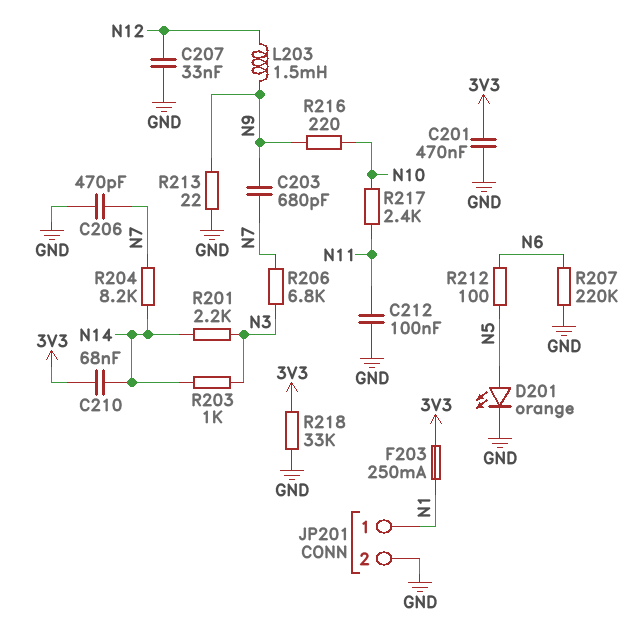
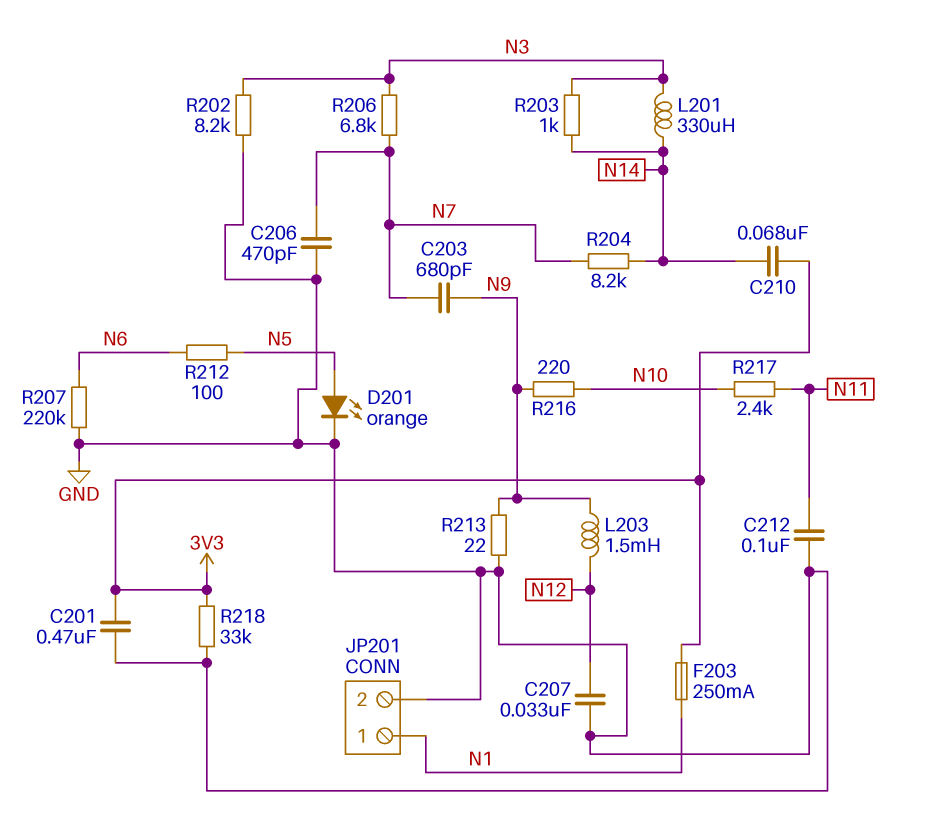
L201: none -> 330uH (N3, N14)
R201: 2.2k (N3, N14) -> none
R202: none -> 8.2k (GND, N3)

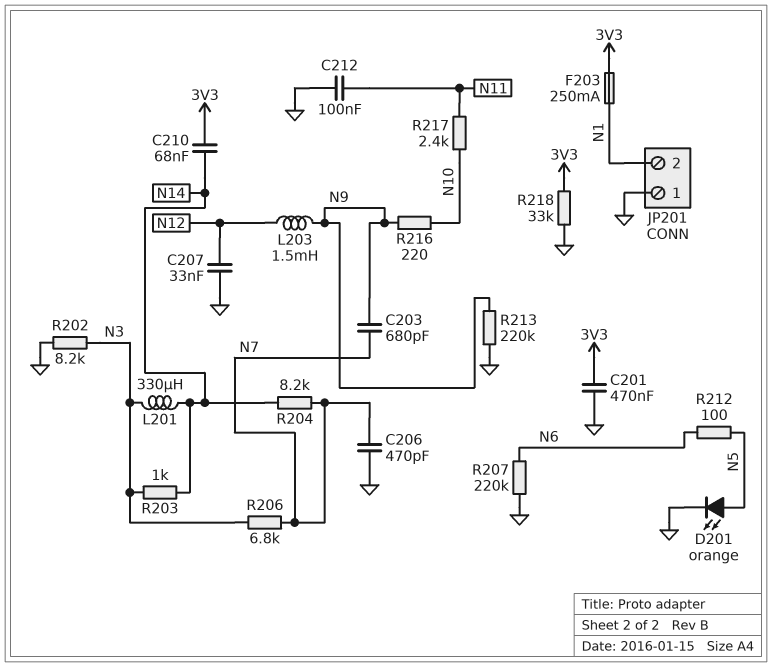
JP201 pin 1: N1 -> GND
JP201 pin 2: GND -> N1
R213: 22 (GND, N9) -> 220k (GND, N9)

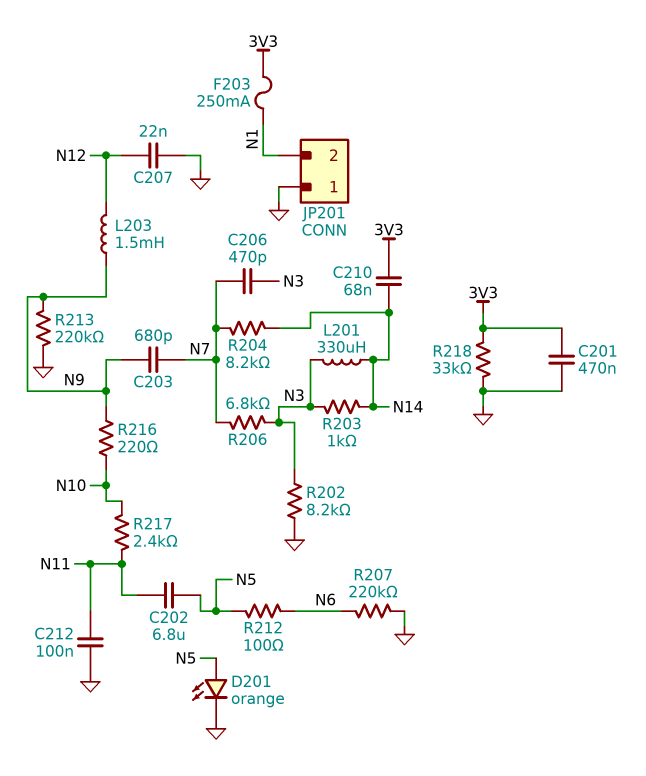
C202: none -> 6.8uF (N5, N11)
C206: 470pF (GND, N7) -> 470pF (N3, N7)
C207: 33nF (GND, N12) -> 22nF (GND, N12)

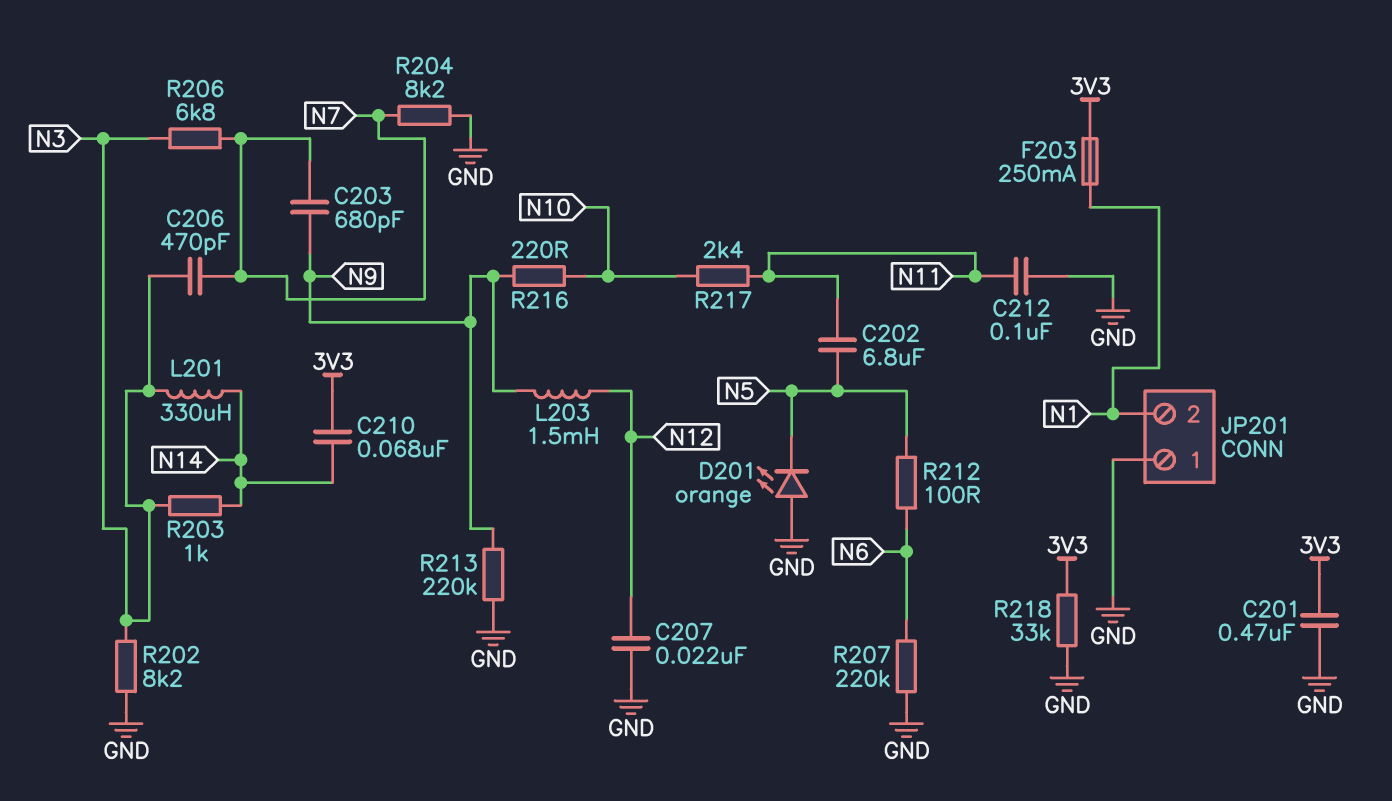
D201: LED orange (A N5, K GND) -> LED orange (A GND, K N5)
R204: 8.2k (N7, N14) -> 8.2k (GND, N7)

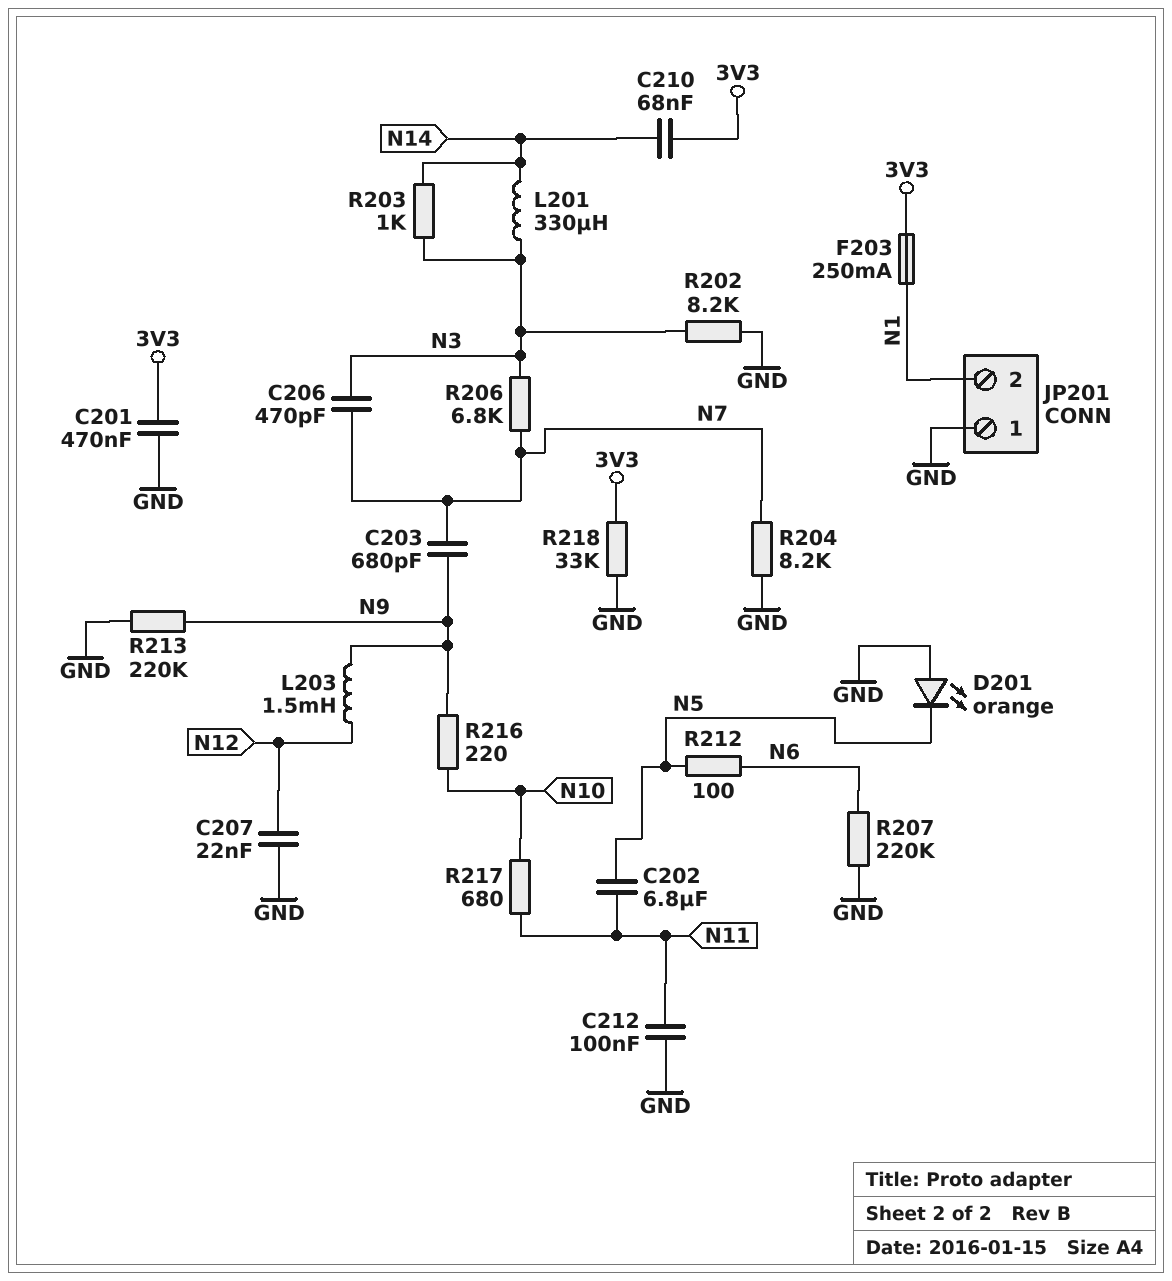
R217: 2.4k (N10, N11) -> 680 (N10, N11)

